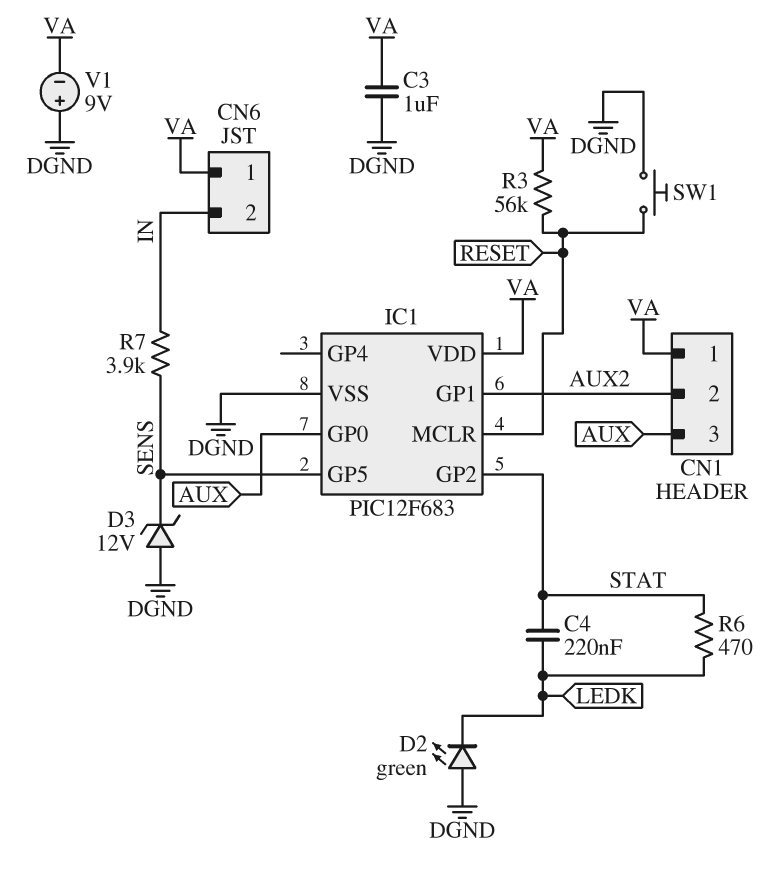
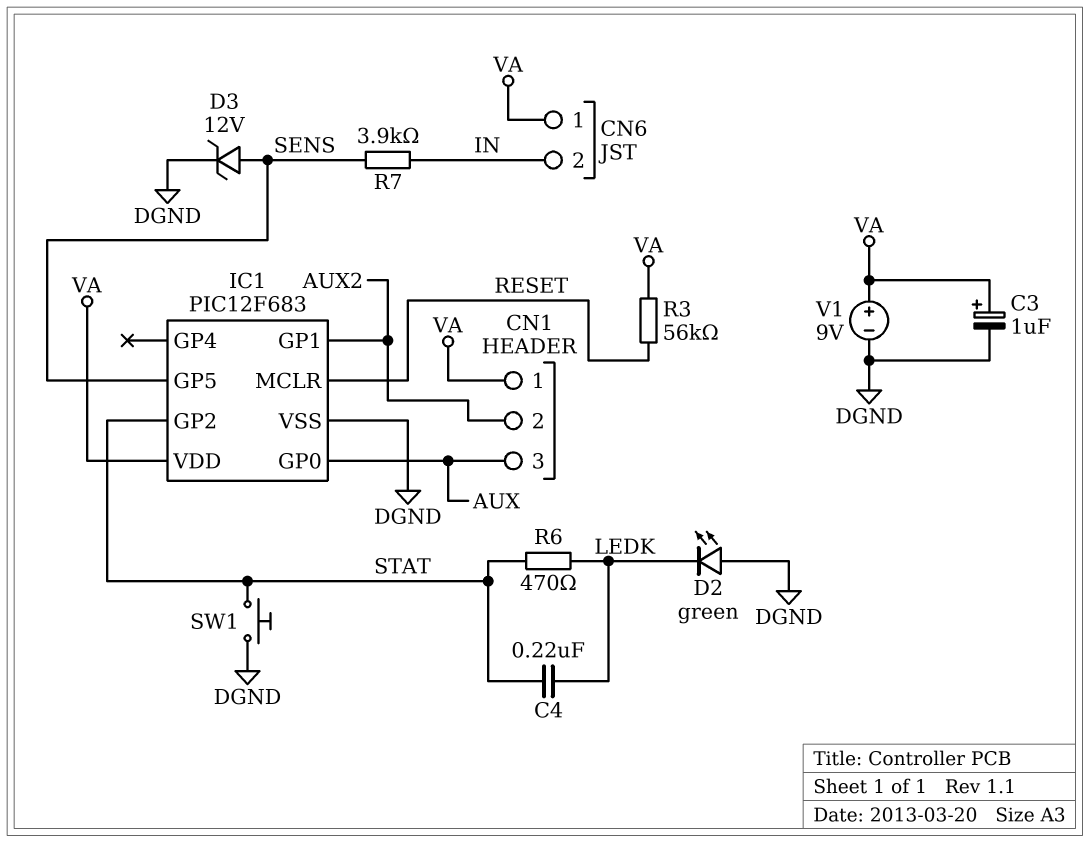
C3: 1uF (DGND, VA) -> 1uF (plus VA, minus DGND)
D3: zener 12V (A DGND, K SENS) -> zener 12V (A SENS, K DGND)
SW1: button (DGND, RESET) -> button (DGND, STAT)
V1: 9V (plus DGND, minus VA) -> 9V (plus VA, minus DGND)

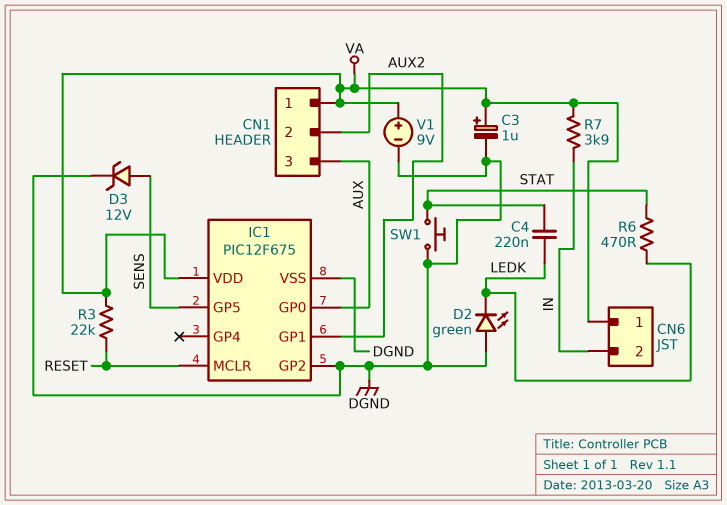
IC1: PIC12F683 -> PIC12F675
IC1 pin GP2: STAT -> DGND
R3: 56k (RESET, VA) -> 22k (RESET, VA)
R7: 3.9k (IN, SENS) -> 3.9k (IN, VA)

